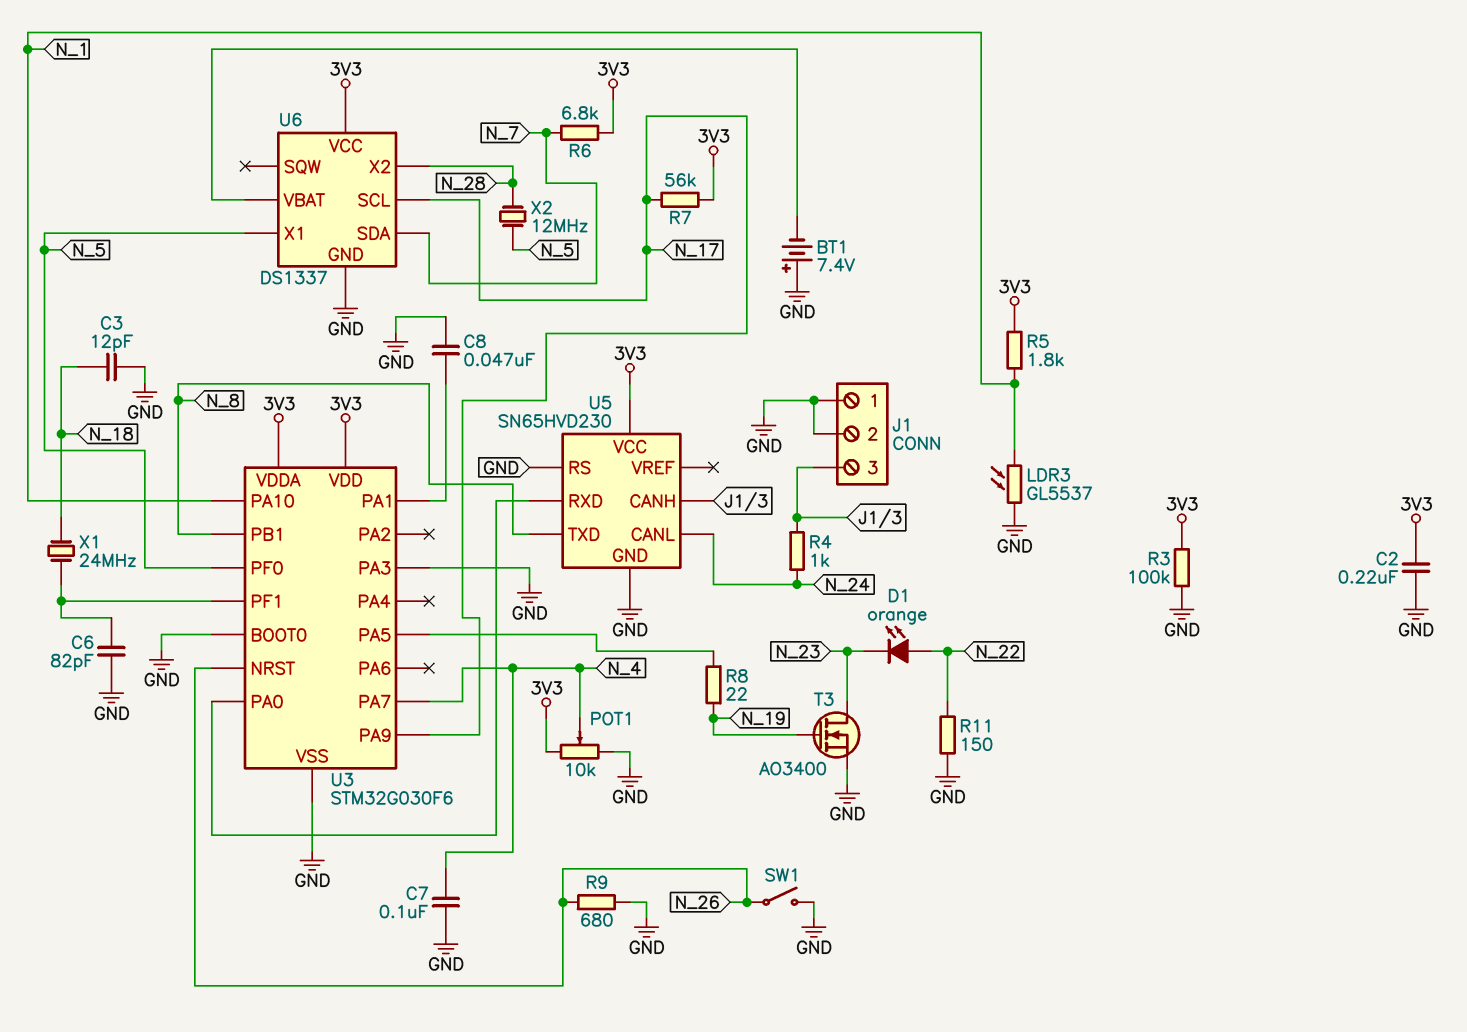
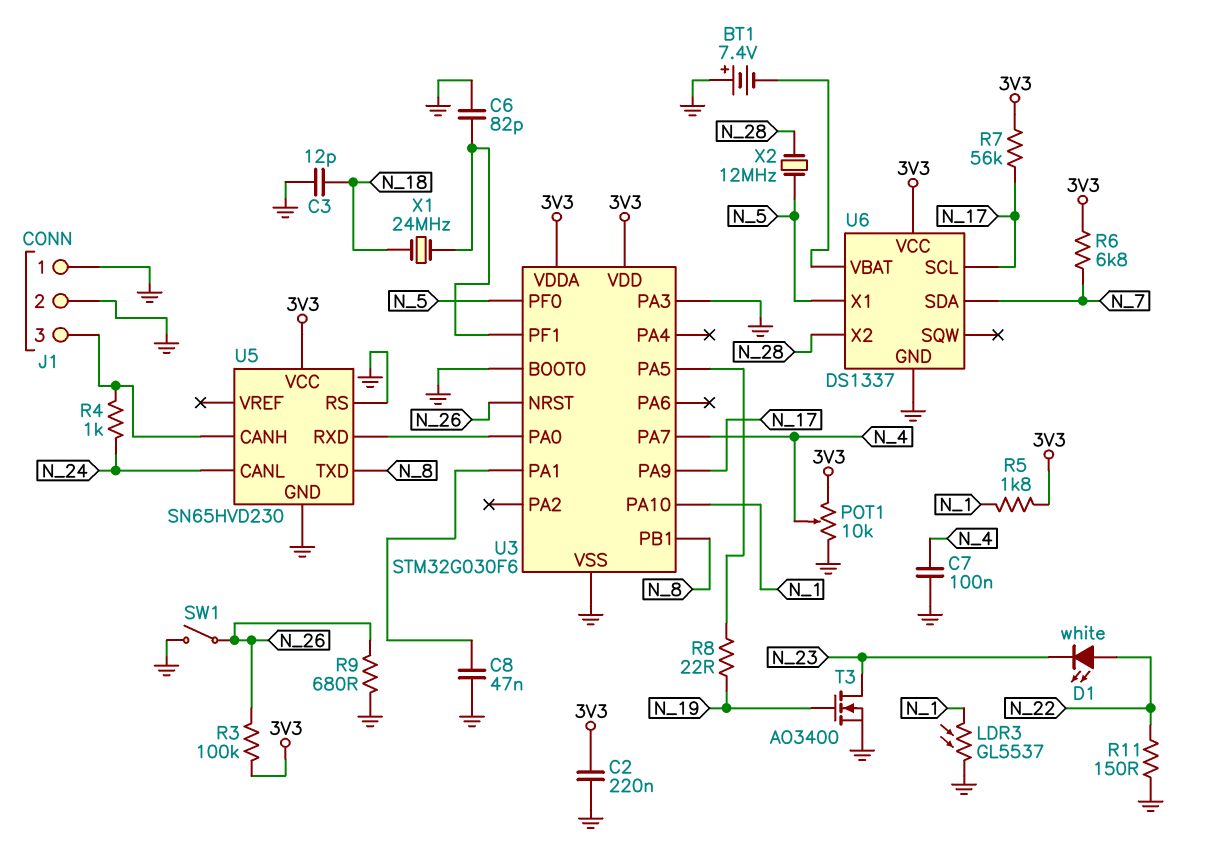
D1: LED orange (A N_22, K N_23) -> LED white (A N_22, K N_23)
R3: 100k (3V3, GND) -> 100k (3V3, N_26)

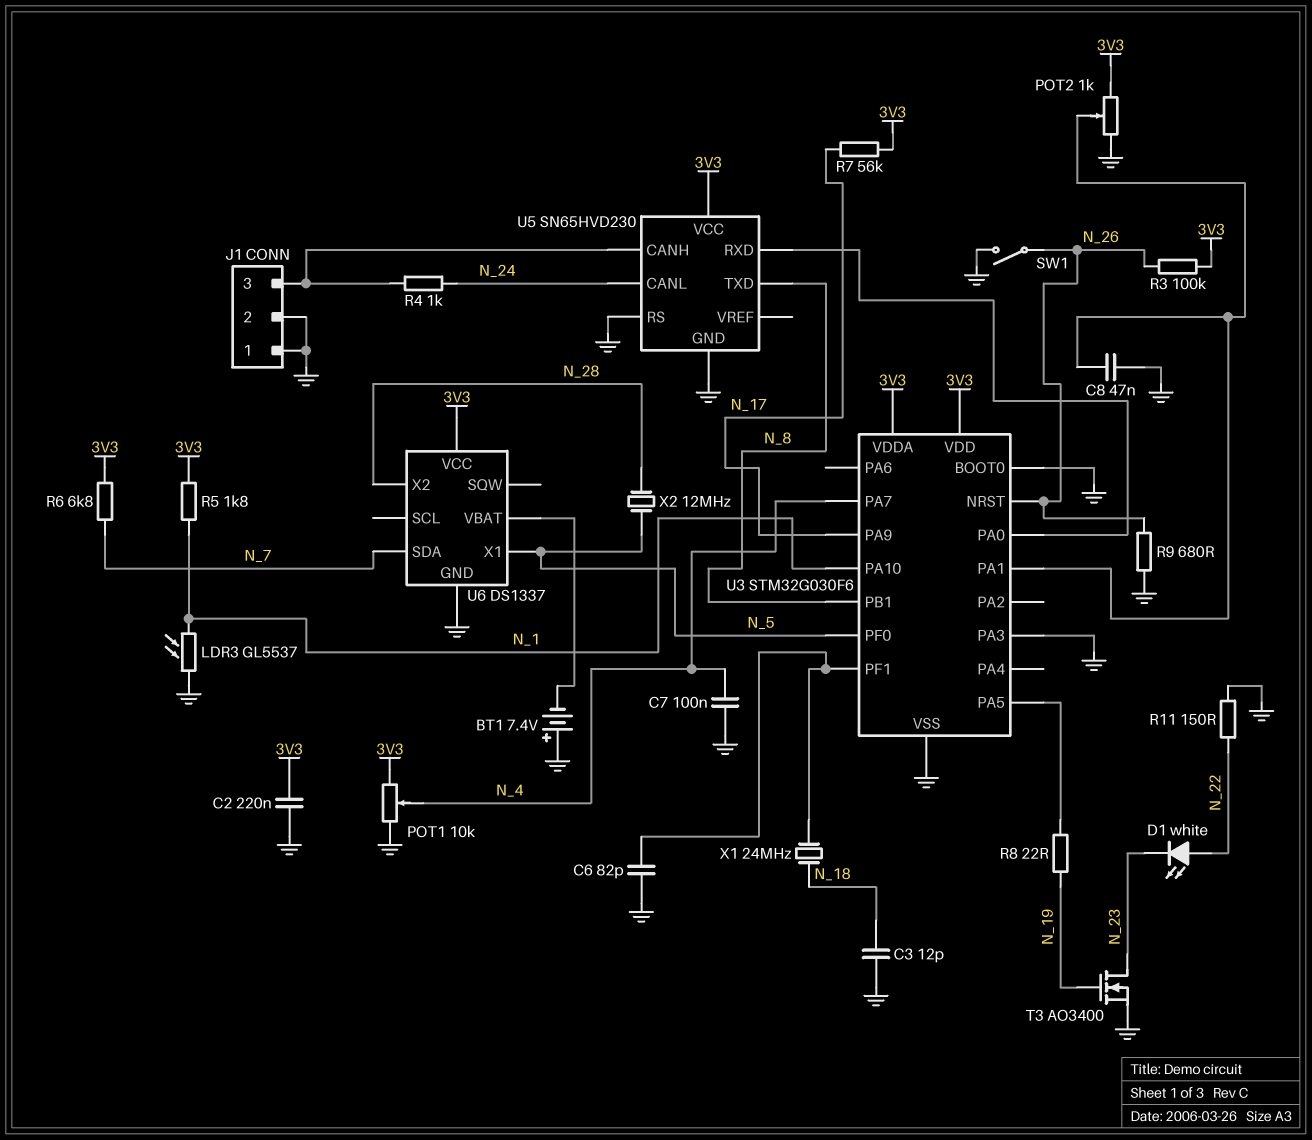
POT2: none -> 1k (3V3, GND, wiper U3/PA1)
U6 pin SCL: N_17 -> none

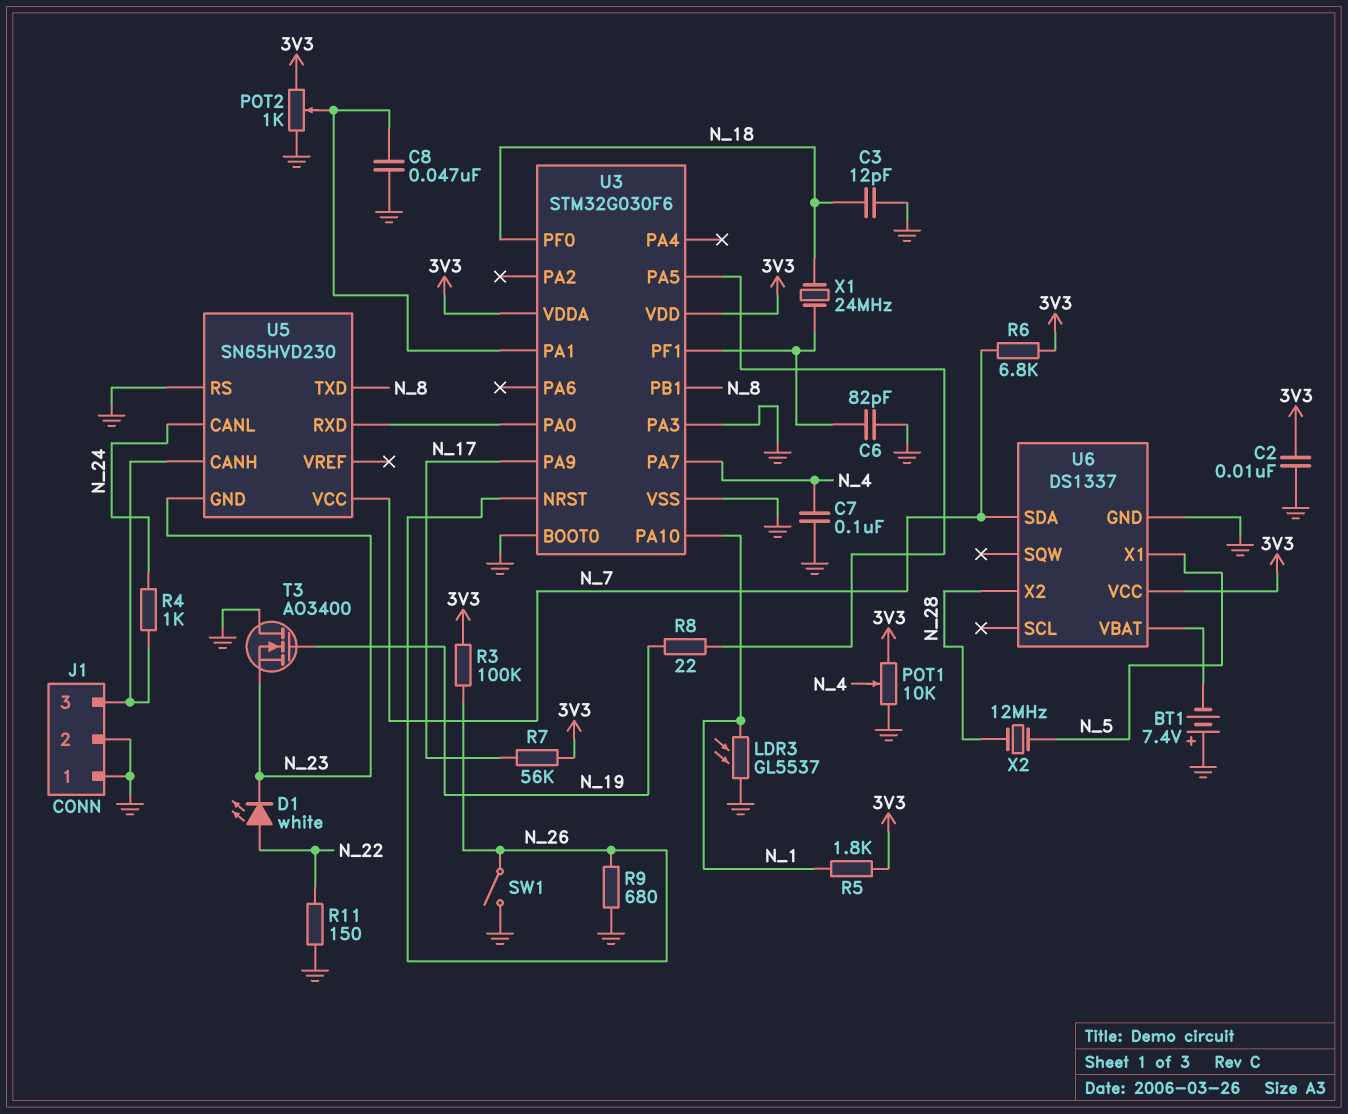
C2: 220nF (3V3, GND) -> 10nF (3V3, GND)
T3: NMOS AO3400 (G N_19, D N_23, S GND) -> NMOS AO3400 (G N_19, D GND, S N_23)
U3 pin PF0: N_5 -> N_18
U5 pin GND: GND -> N_23
U5 pin VCC: 3V3 -> N_7

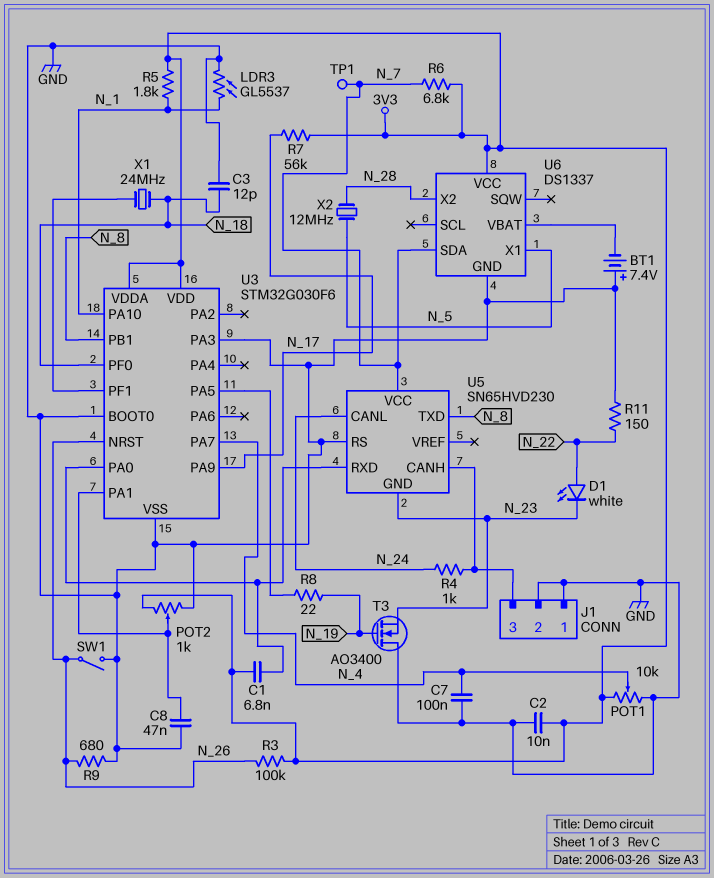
C1: none -> 6.8nF (3V3, U3/PA0)
C6: 82pF (GND, U3/PF1) -> none
TP1: none -> test point (N_7)

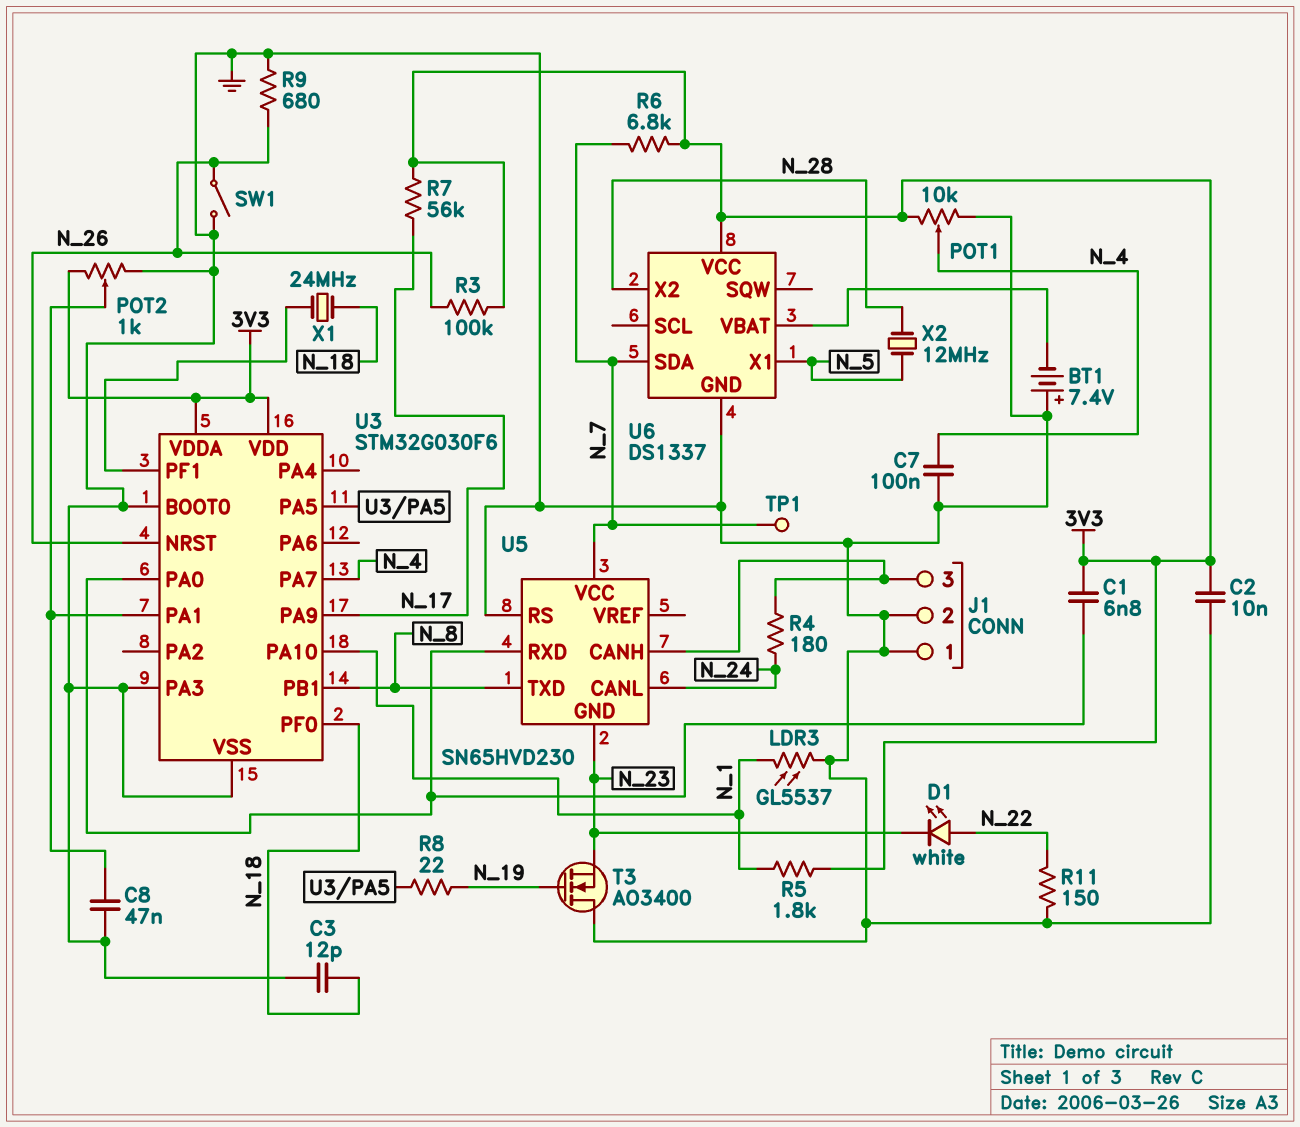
R4: 1k (J1/3, N_24) -> 180 (J1/3, N_24)

